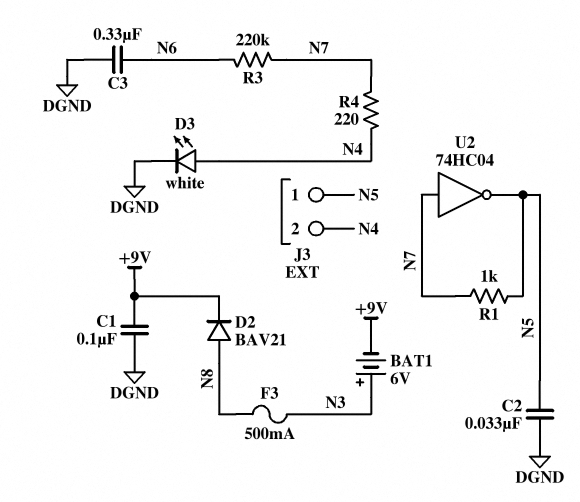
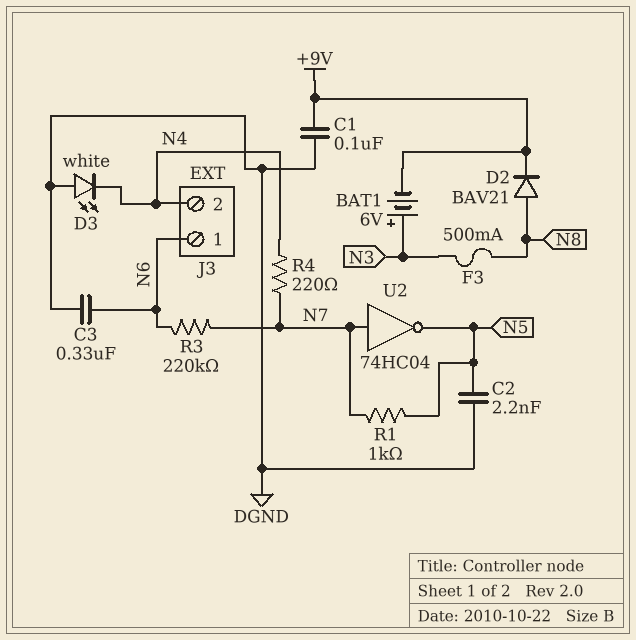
C2: 33nF (DGND, N5) -> 2.2nF (DGND, N5)
D3: LED white (A N4, K DGND) -> LED white (A DGND, K N4)
J3 pin 1: N5 -> N6

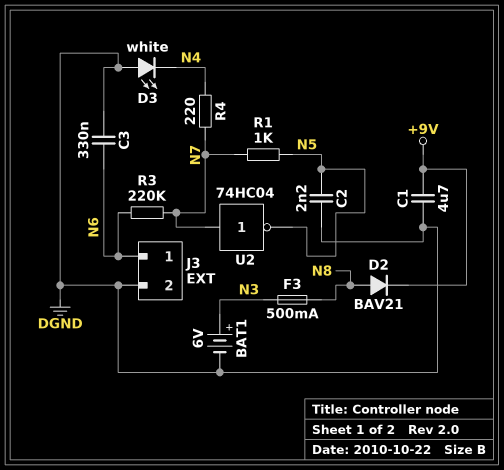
BAT1: 6V (plus N3, minus +9V) -> 6V (plus N3, minus DGND)
C1: 100nF (+9V, DGND) -> 4.7uF (+9V, DGND)
J3 pin 2: N4 -> DGND

